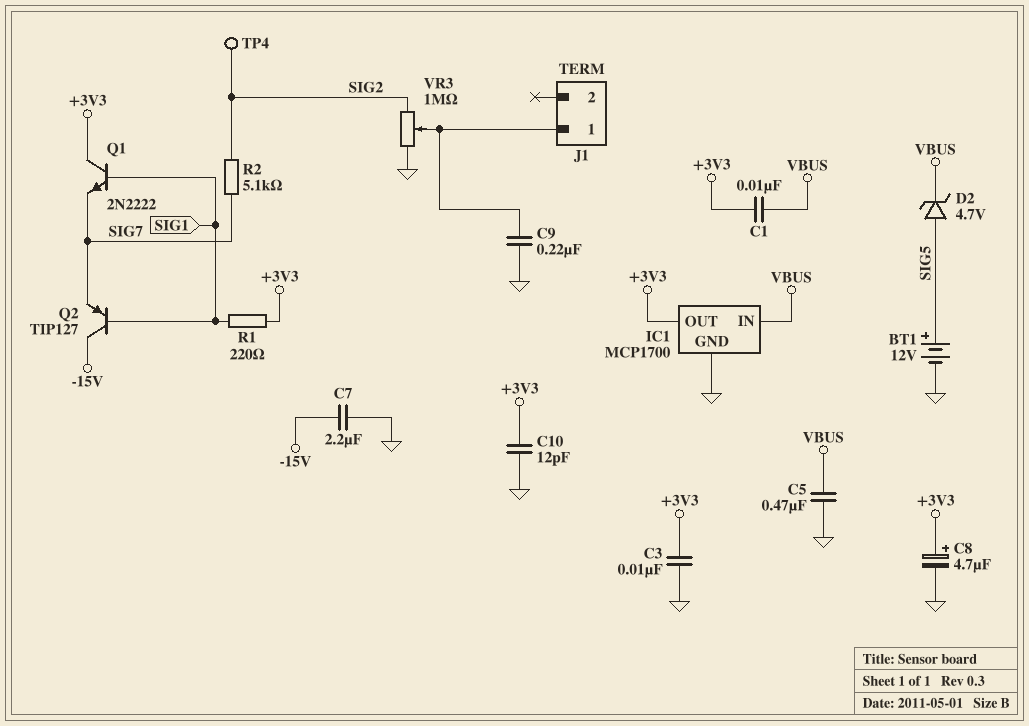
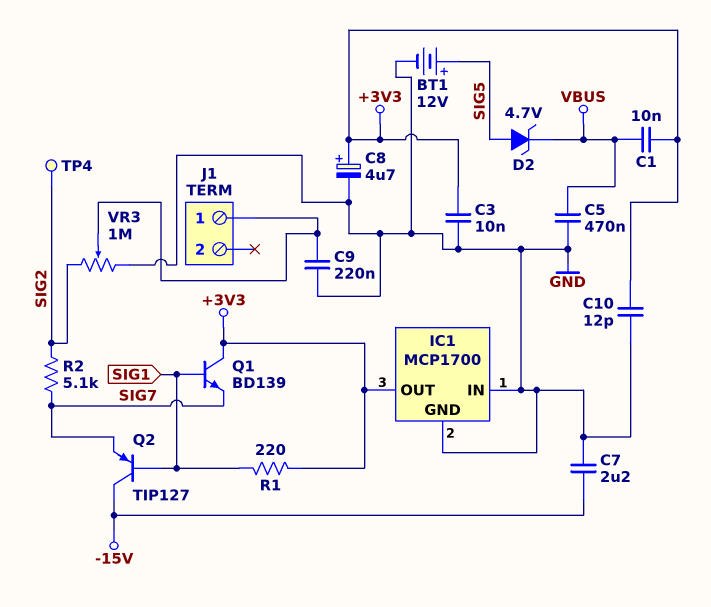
IC1 pin IN: VBUS -> GND
Q1: NPN 2N2222 (B SIG1, C +3V3, E SIG7) -> NPN BD139 (B SIG1, C +3V3, E SIG7)

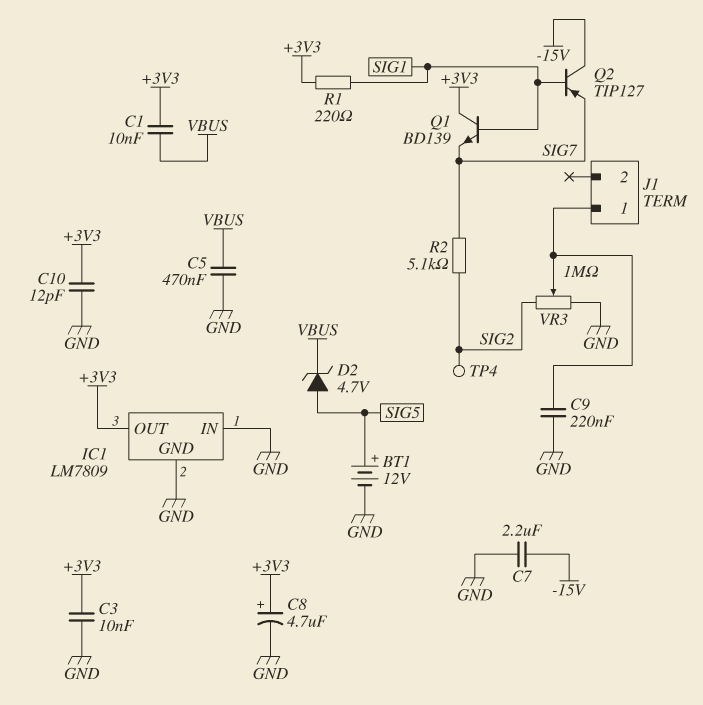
IC1: MCP1700 -> LM7809

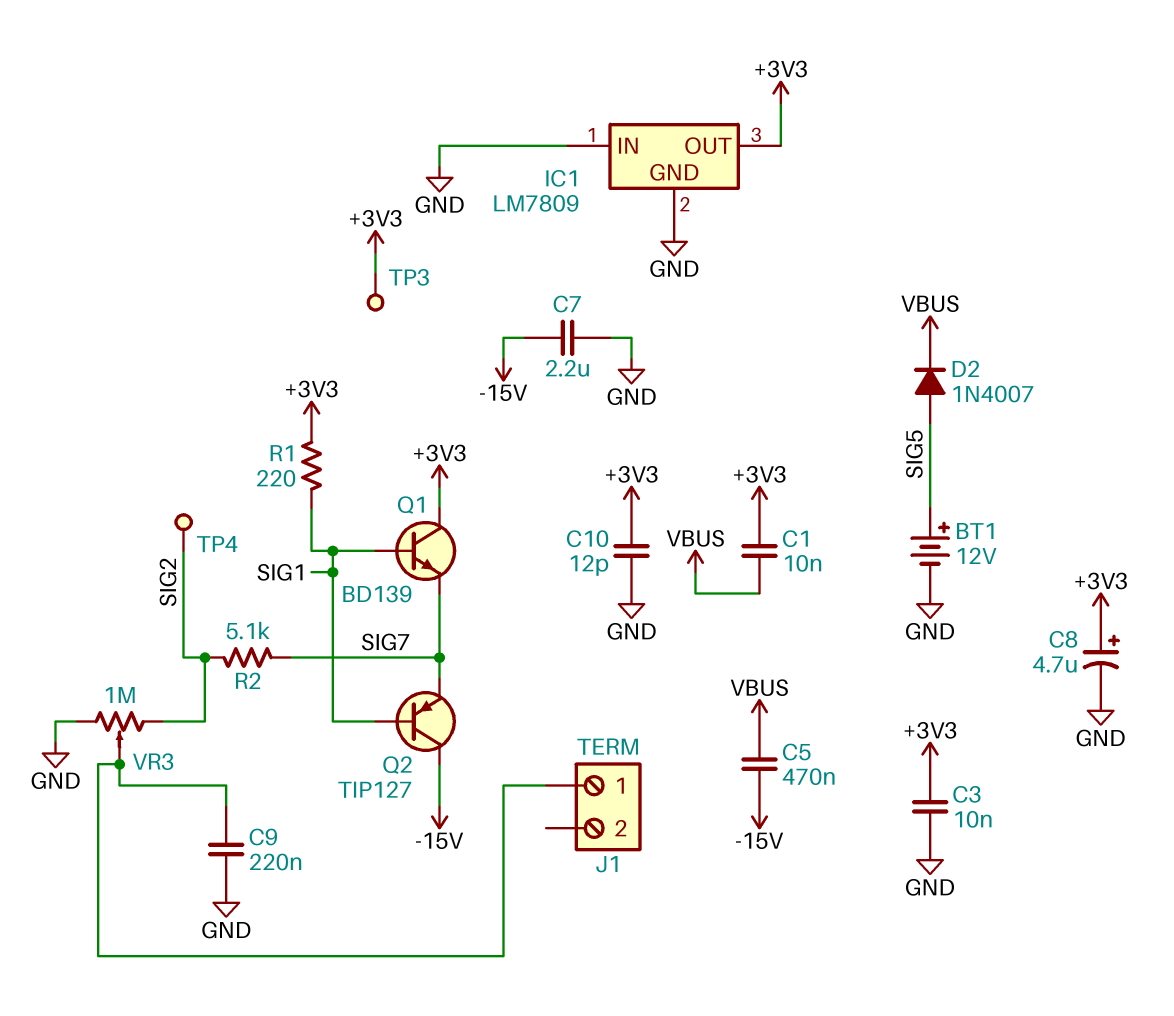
C5: 470nF (GND, VBUS) -> 470nF (-15V, VBUS)
D2: zener 4.7V (A SIG5, K VBUS) -> diode 1N4007 (A SIG5, K VBUS)
TP3: none -> test point (+3V3)

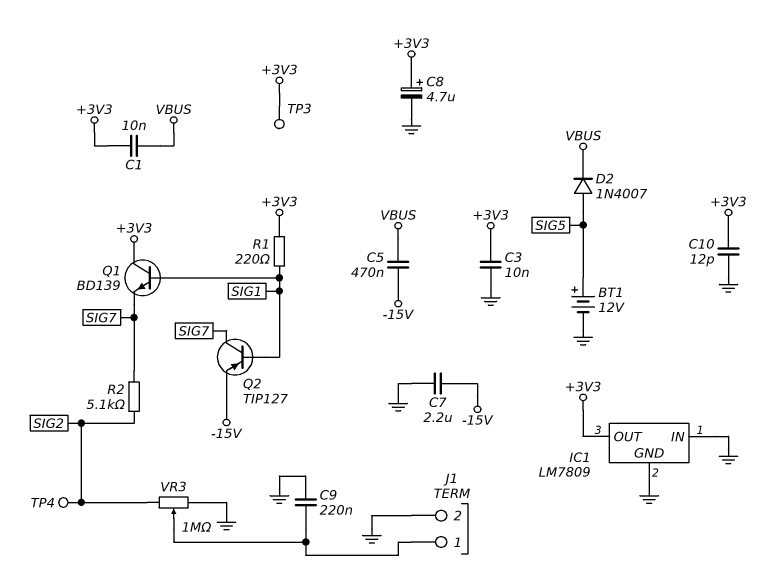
J1 pin 2: none -> GND
Q2: PNP TIP127 (B SIG1, C -15V, E SIG7) -> PNP TIP127 (B SIG1, C SIG7, E -15V)

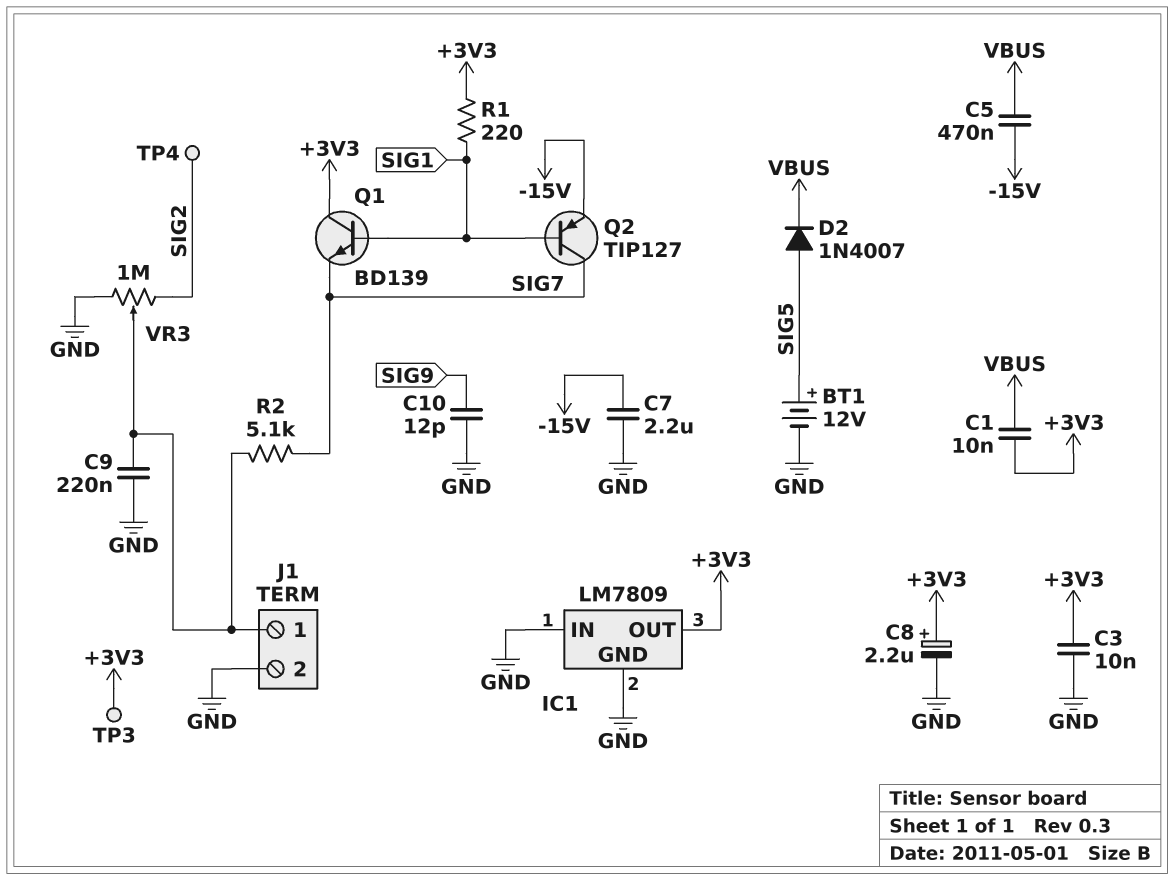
C8: 4.7uF (plus +3V3, minus GND) -> 2.2uF (plus +3V3, minus GND)
C10: 12pF (+3V3, GND) -> 12pF (GND, SIG9)
R2: 5.1k (SIG2, SIG7) -> 5.1k (J1/1, SIG7)

